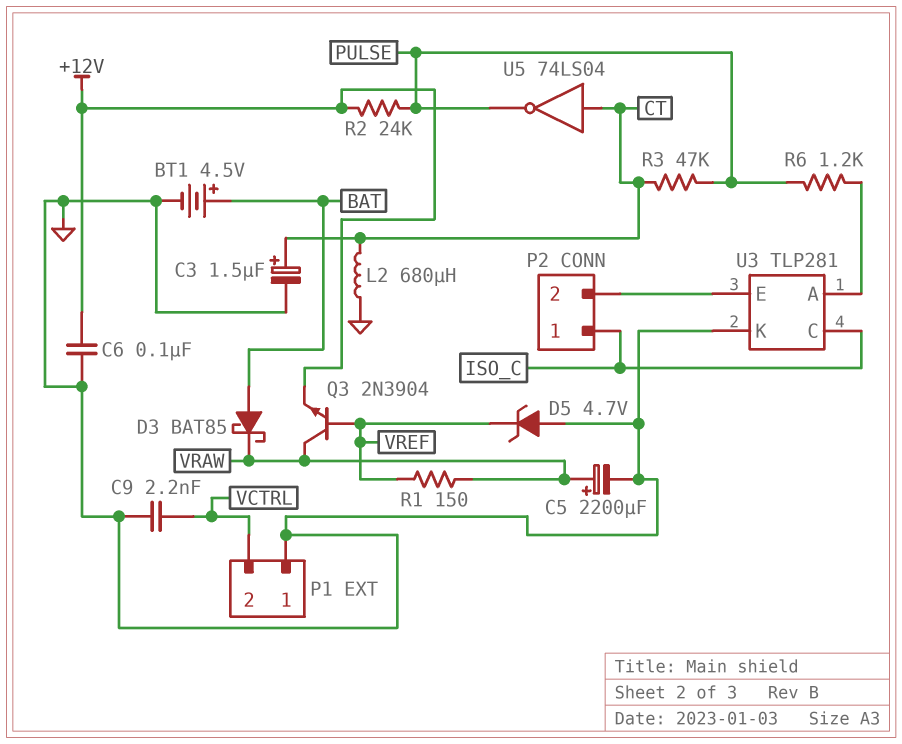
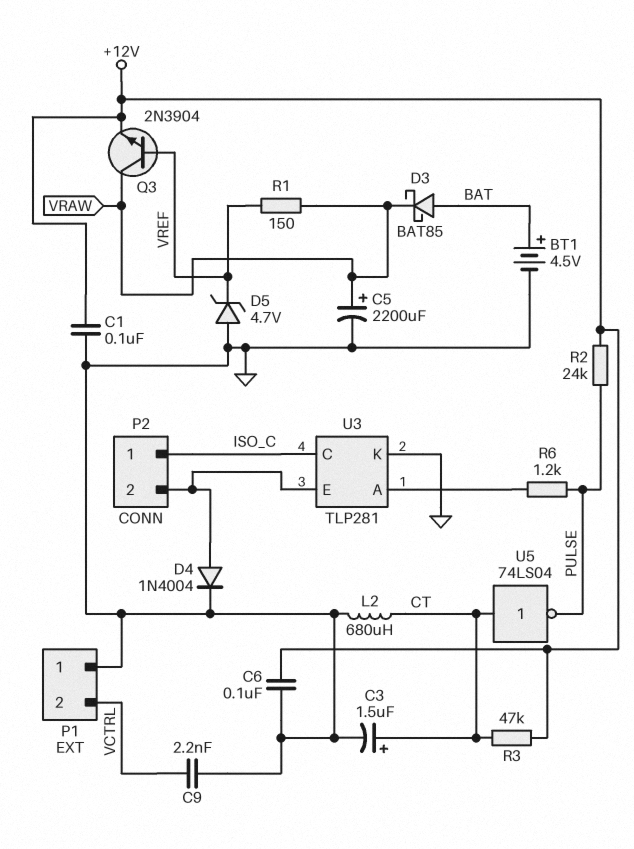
C1: none -> 100nF (+12V, GND)
D4: none -> diode 1N4004 (A P2/2, K GND)
R3: 47k (CT, PULSE) -> 47k (+12V, CT)

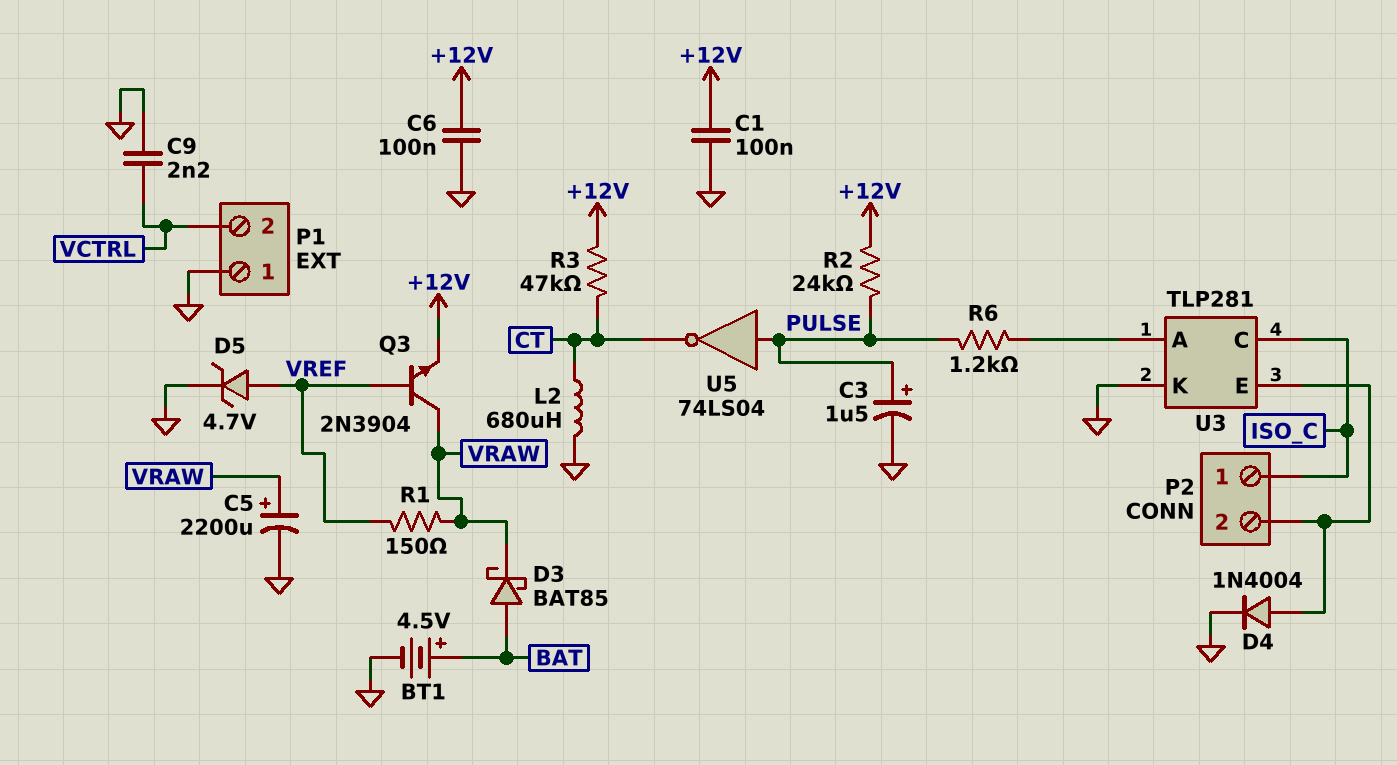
C3: 1.5uF (plus CT, minus GND) -> 1.5uF (plus PULSE, minus GND)
D5: zener 4.7V (A GND, K VREF) -> zener 4.7V (A VREF, K GND)
U5: NOT 74LS04 (in CT, out PULSE) -> NOT 74LS04 (in PULSE, out CT)

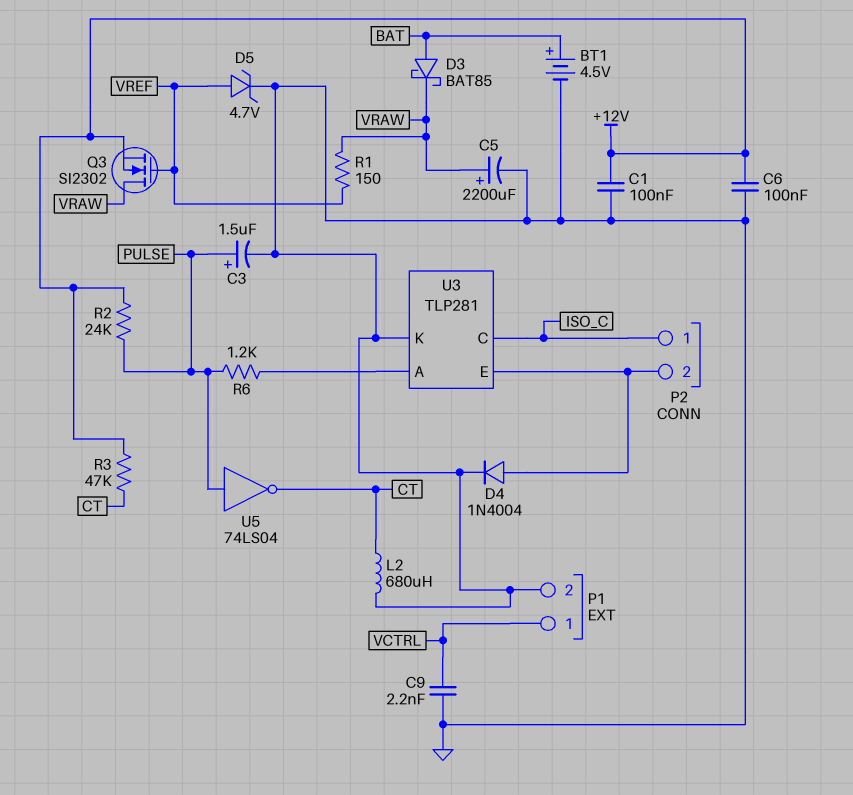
P1 pin 1: GND -> VCTRL
P1 pin 2: VCTRL -> GND
Q3: NPN 2N3904 (B VREF, C VRAW, E +12V) -> NMOS SI2302 (G VREF, D VRAW, S +12V)

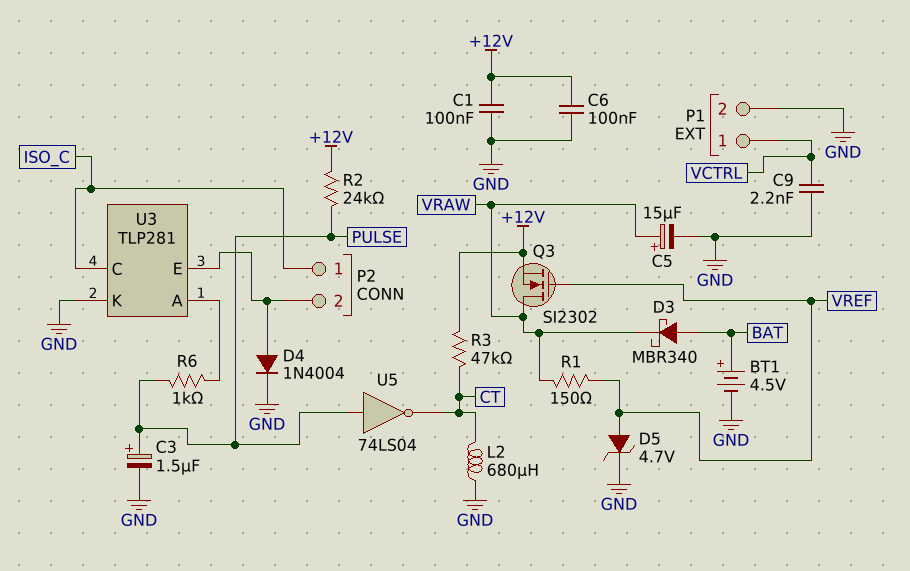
C5: 2200uF (plus VRAW, minus GND) -> 15uF (plus VRAW, minus GND)
D3: schottky BAT85 (A BAT, K VRAW) -> schottky MBR340 (A BAT, K VRAW)
R6: 1.2k (PULSE, U3/A) -> 1k (PULSE, U3/A)

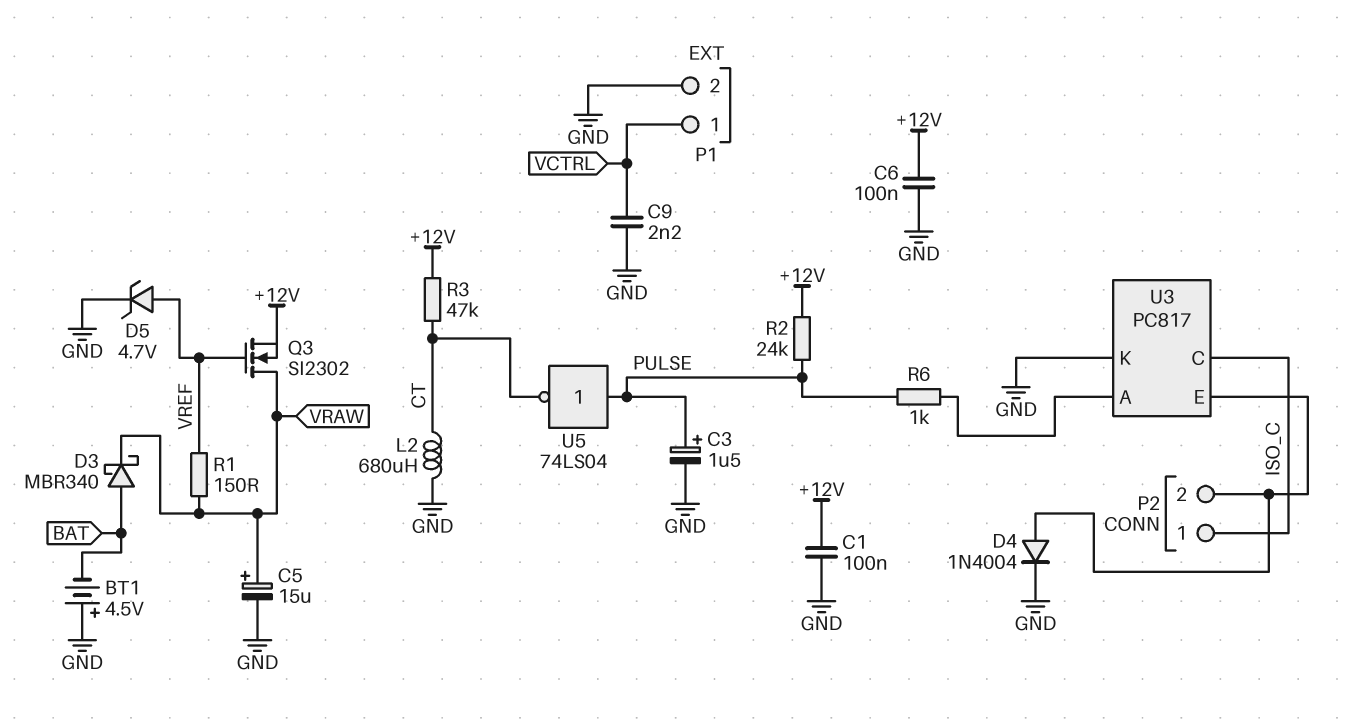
BT1: 4.5V (plus BAT, minus GND) -> 4.5V (plus GND, minus BAT)
U3: TLP281 -> PC817

